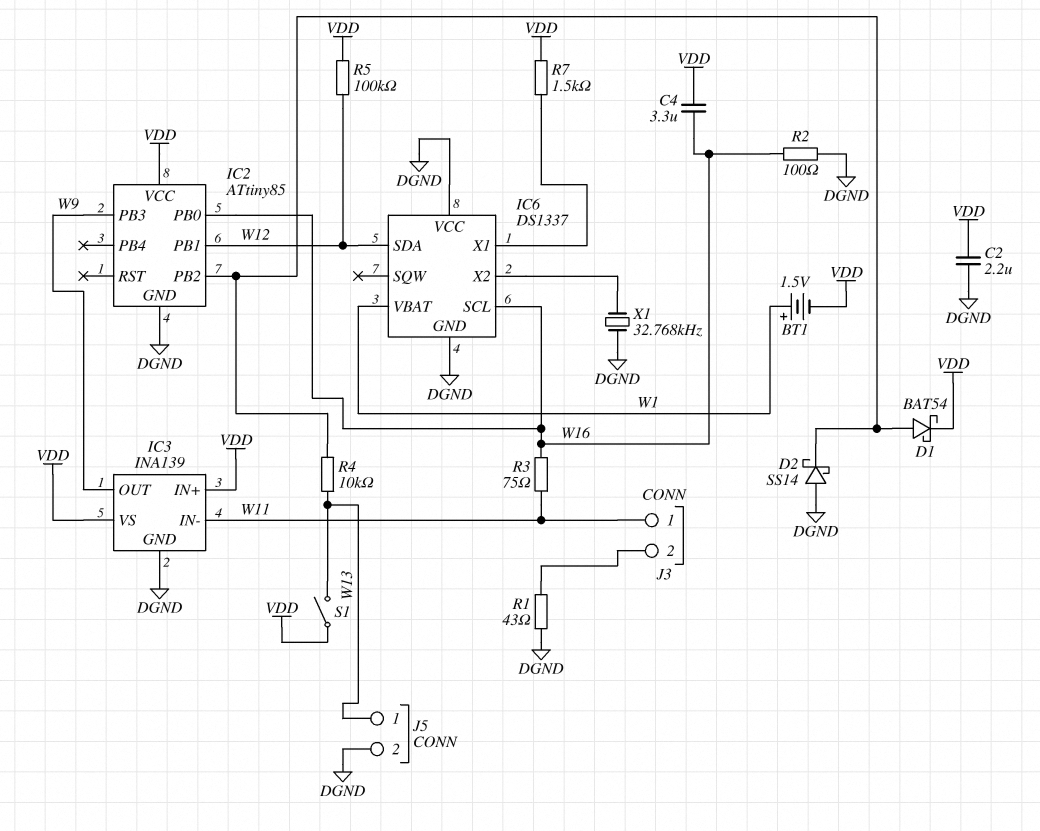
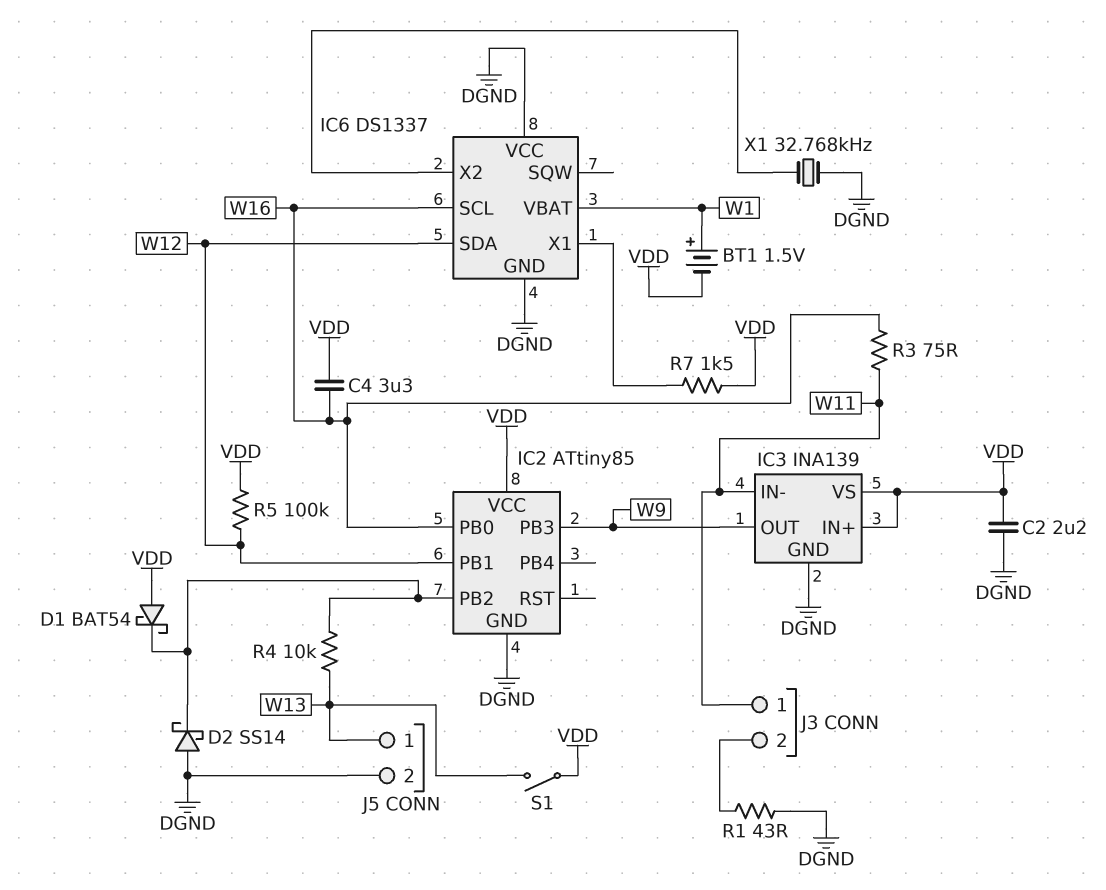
D1: schottky BAT54 (A IC2/PB2, K VDD) -> schottky BAT54 (A VDD, K IC2/PB2)
R2: 100 (DGND, W16) -> none

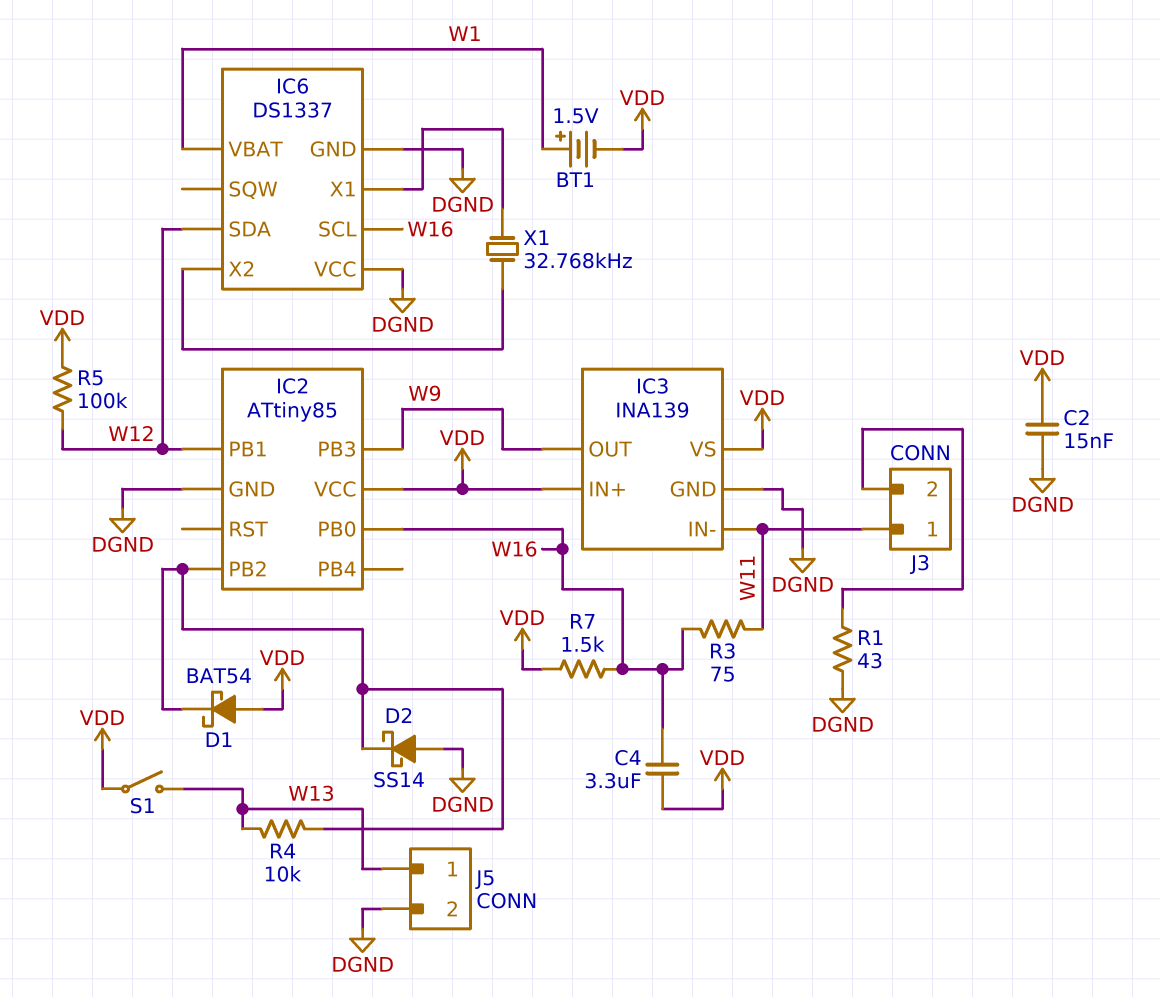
C2: 2.2uF (DGND, VDD) -> 15nF (DGND, VDD)
R7: 1.5k (IC6/X1, VDD) -> 1.5k (VDD, W16)
X1: 32.768kHz (DGND, IC6/X2) -> 32.768kHz (IC6/X1, IC6/X2)

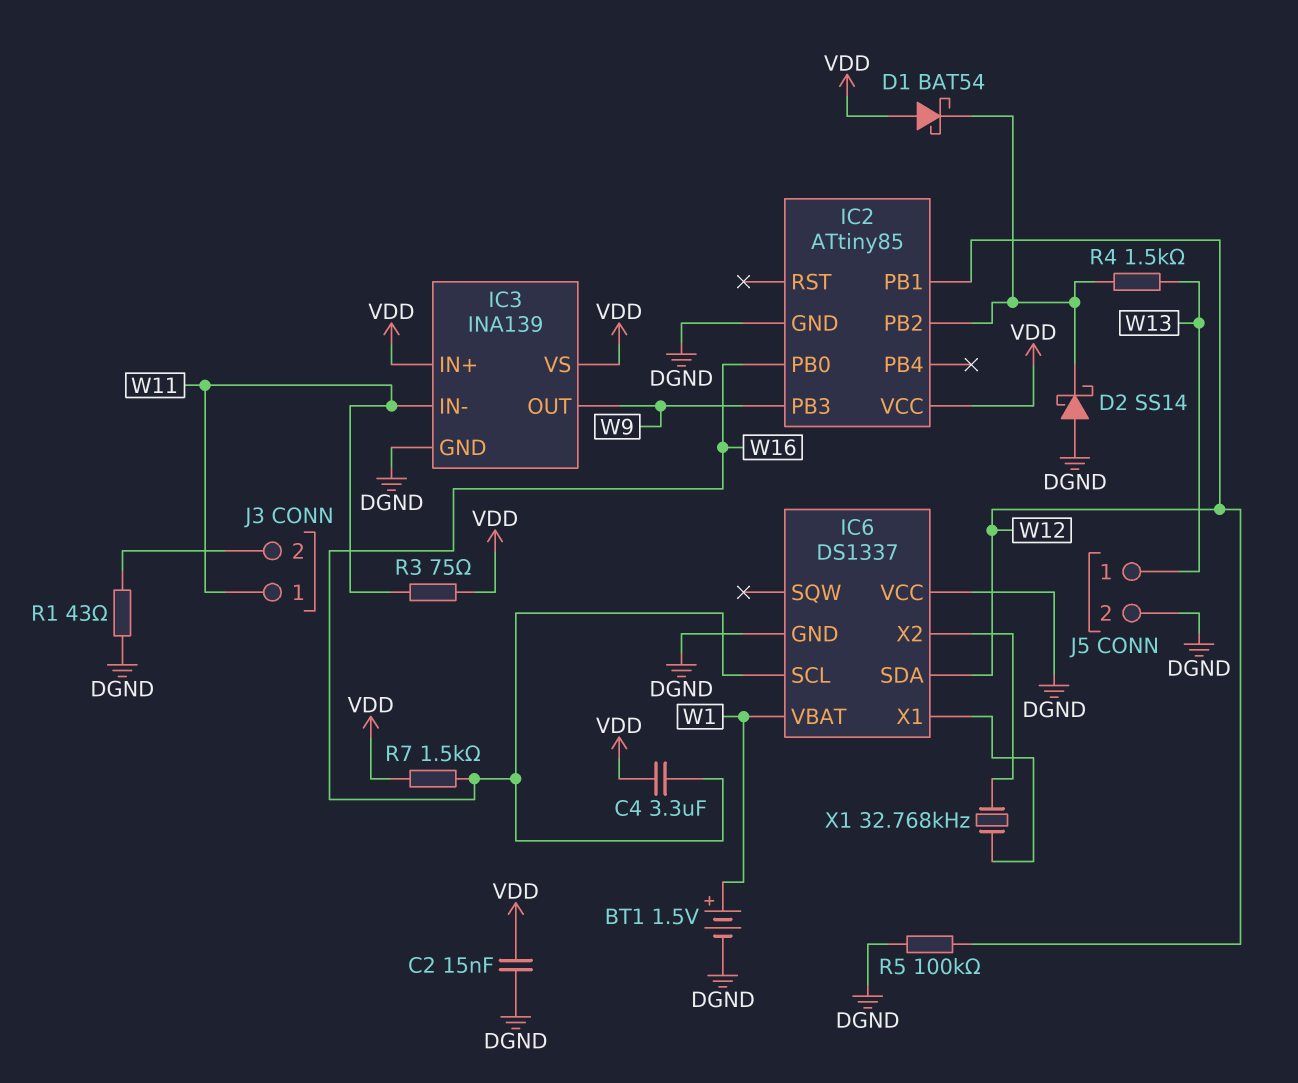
BT1: 1.5V (plus W1, minus VDD) -> 1.5V (plus W1, minus DGND)
R3: 75 (W11, W16) -> 75 (VDD, W11)
R4: 10k (IC2/PB2, W13) -> 1.5k (IC2/PB2, W13)
R5: 100k (VDD, W12) -> 100k (DGND, W12)
S1: switch (VDD, W13) -> none

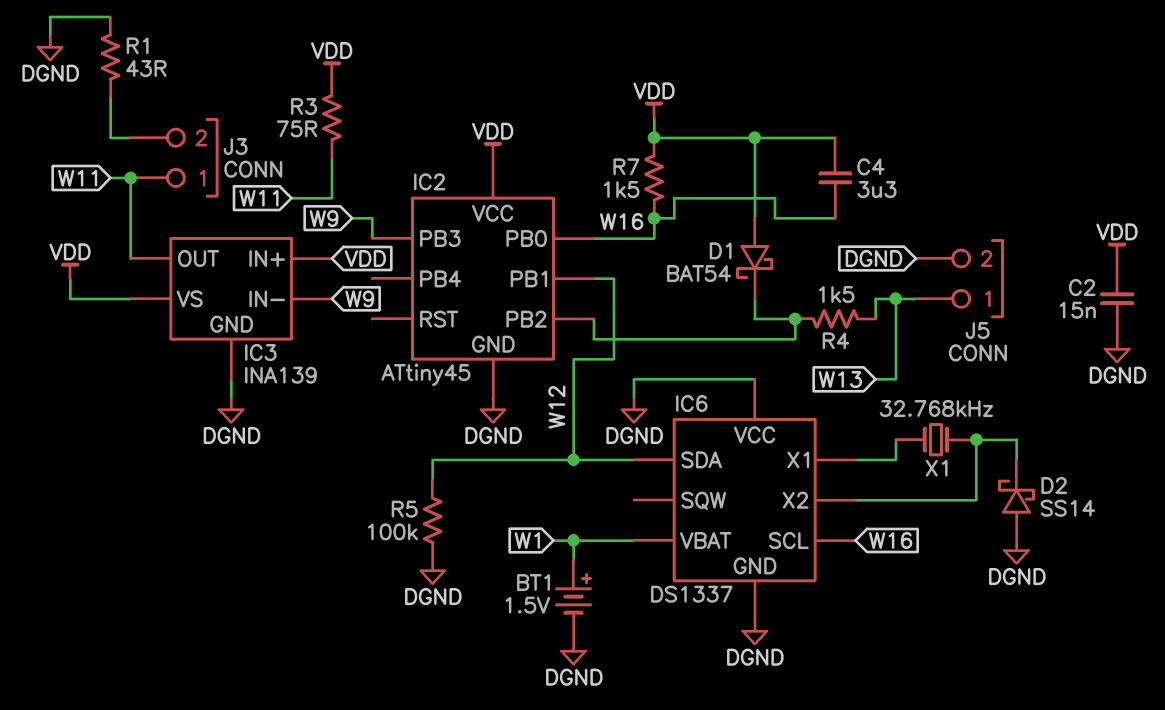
D2: schottky SS14 (A DGND, K IC2/PB2) -> schottky SS14 (A DGND, K IC6/X2)
IC2: ATtiny85 -> ATtiny45
IC3 pin IN-: W11 -> W9
IC3 pin OUT: W9 -> W11

